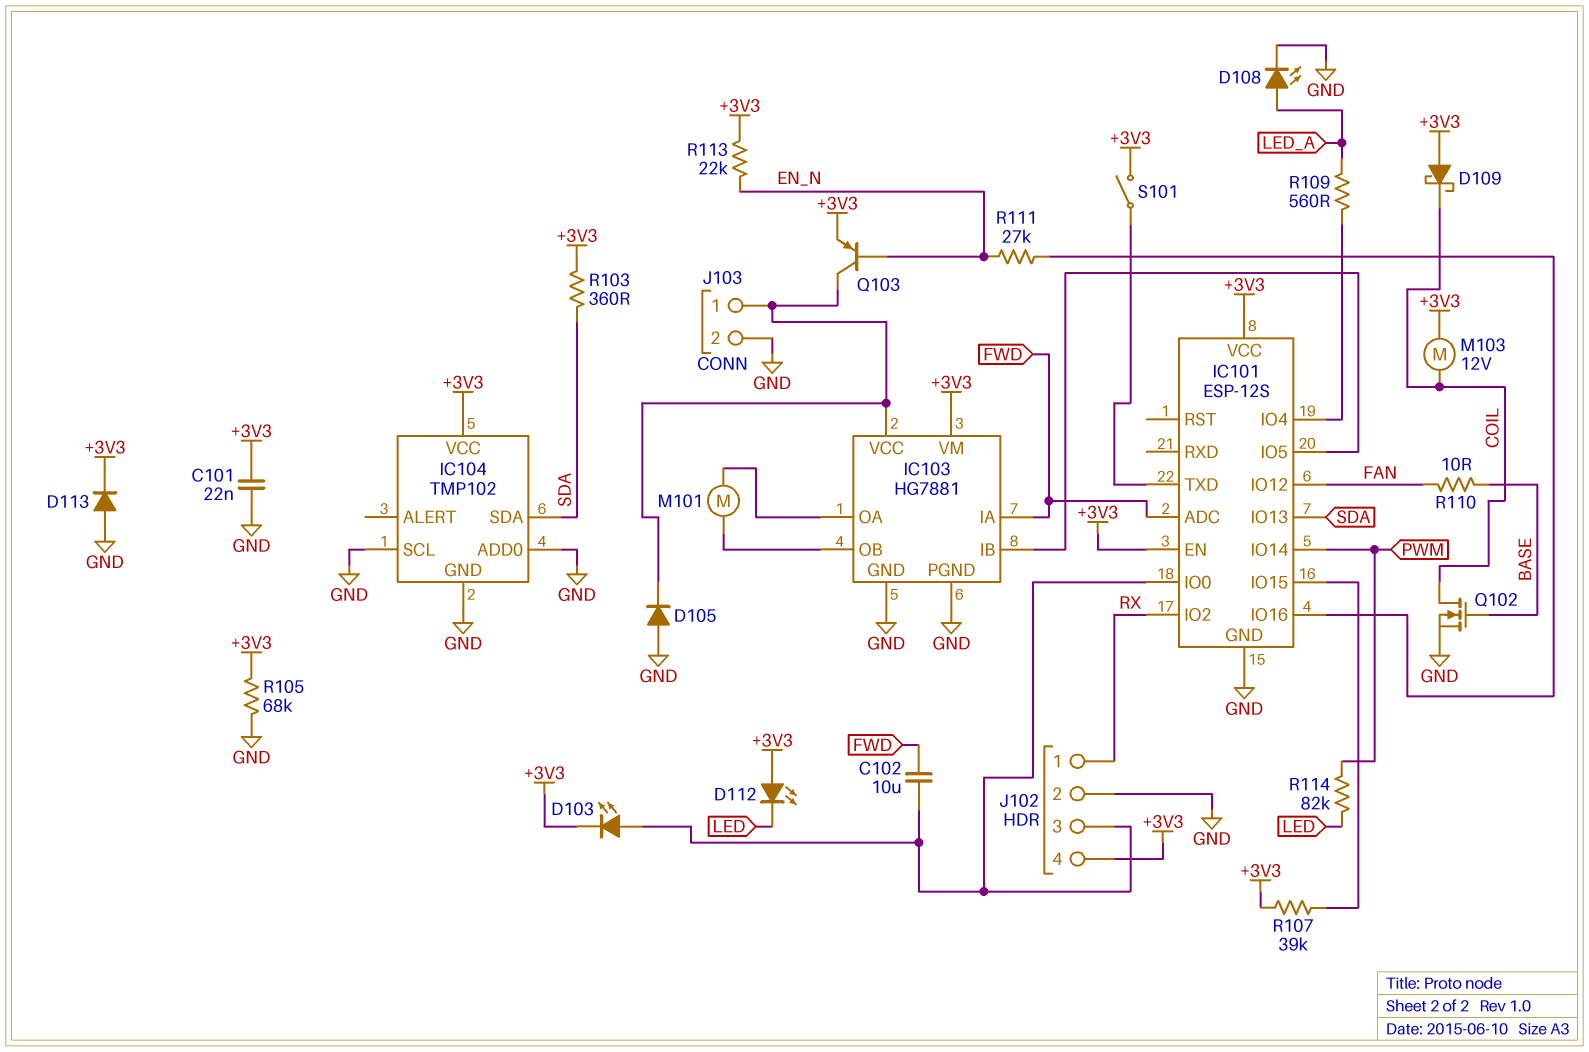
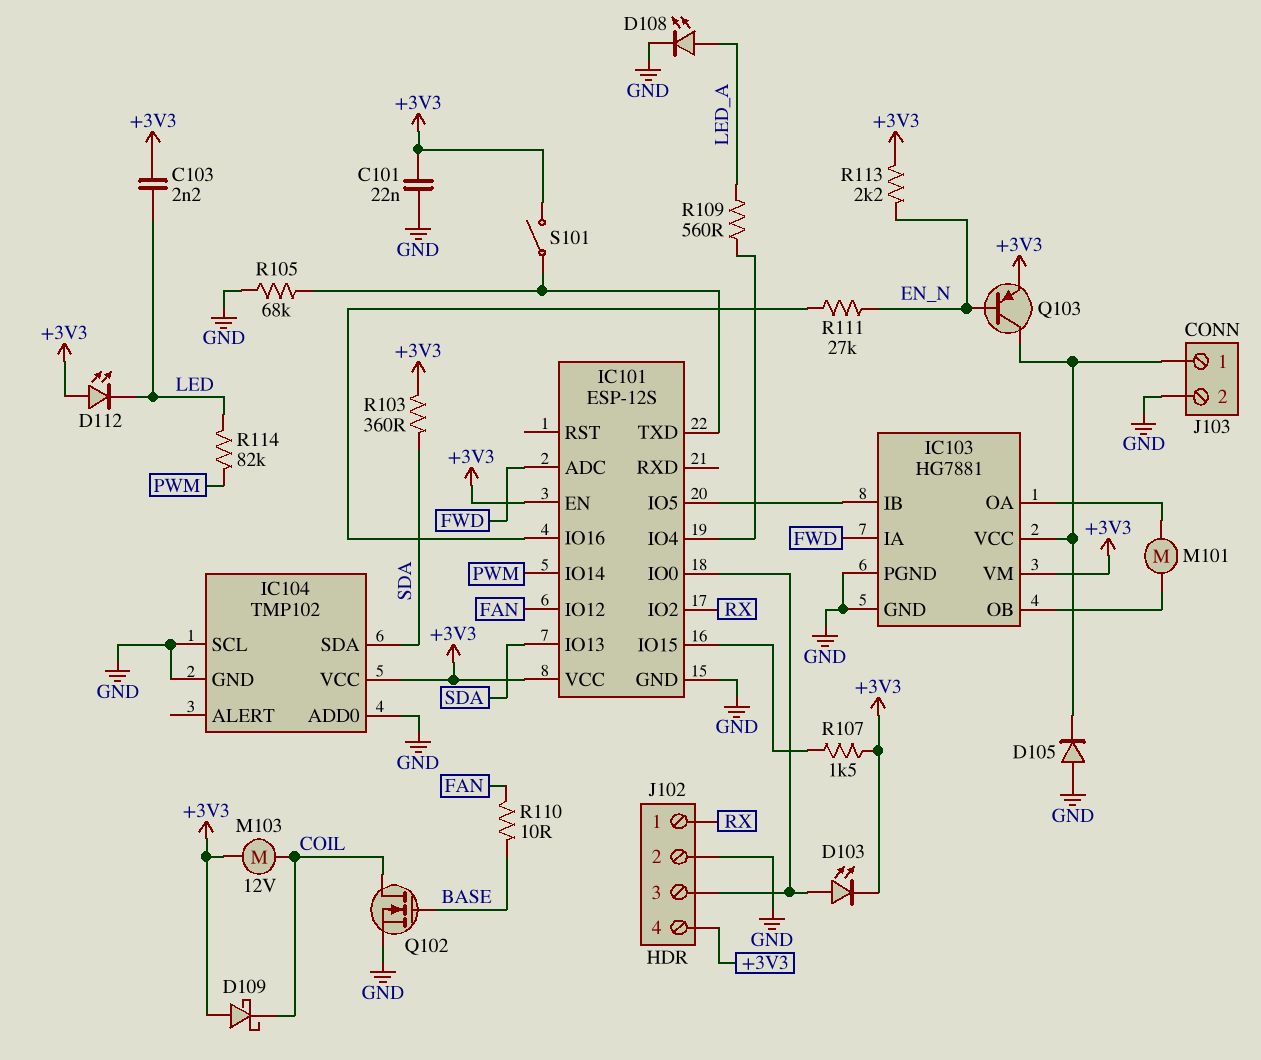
C102: 10uF (FWD, IC101/IO0) -> none
C103: none -> 2.2nF (+3V3, LED)
D113: diode (A GND, K +3V3) -> none
R105: 68k (+3V3, GND) -> 68k (GND, IC101/TXD)
R107: 39k (+3V3, IC101/IO15) -> 1.5k (+3V3, IC101/IO15)
R113: 22k (+3V3, EN_N) -> 2.2k (+3V3, EN_N)

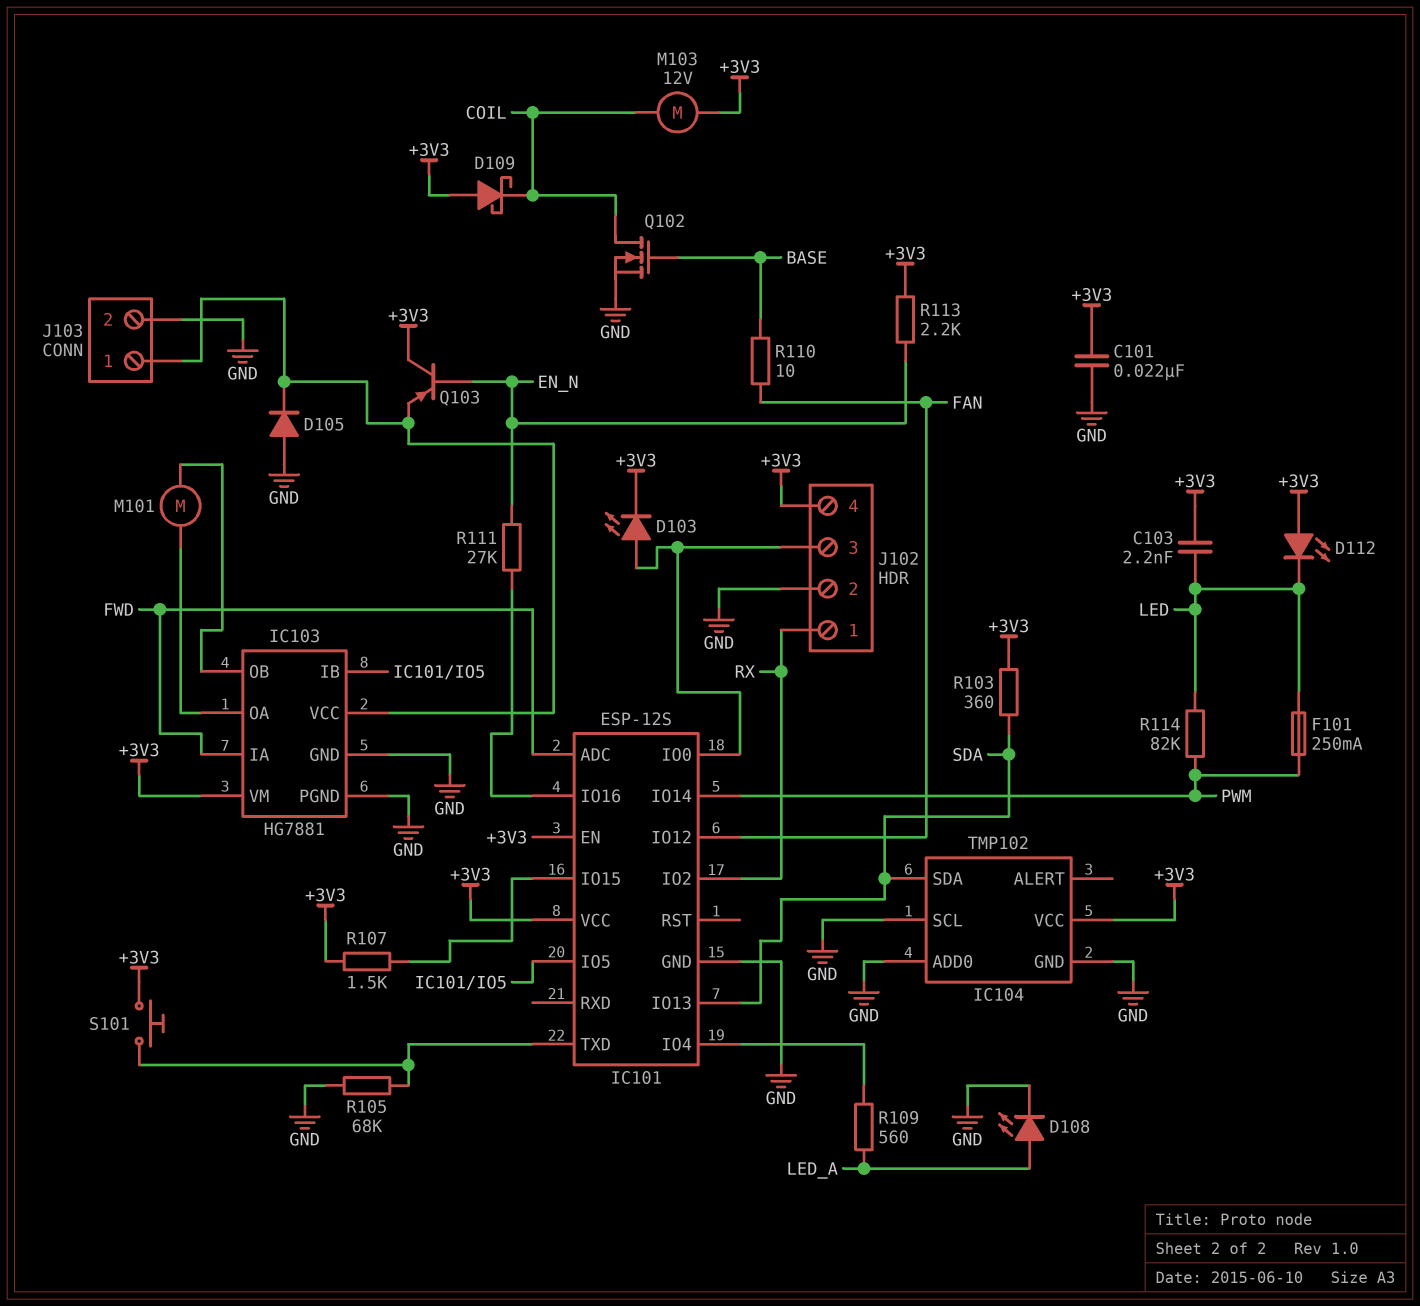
F101: none -> 250mA (LED, PWM)
Q103: PNP (B EN_N, C IC103/VCC, E +3V3) -> PNP (B EN_N, C +3V3, E IC103/VCC)
S101: switch (+3V3, IC101/TXD) -> button (+3V3, IC101/TXD)

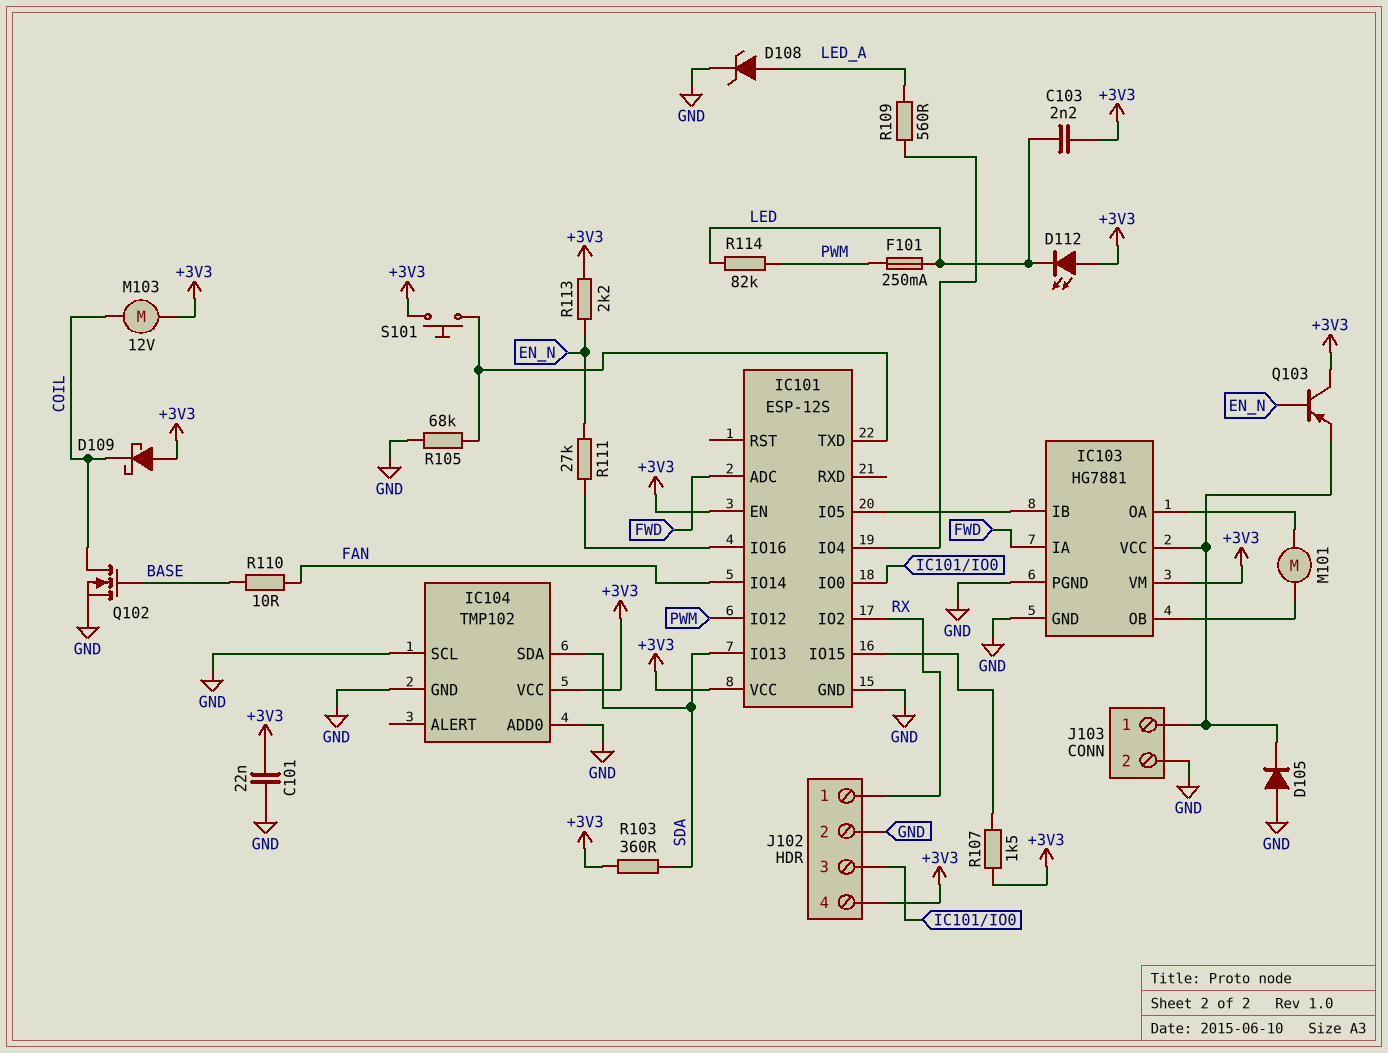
D103: LED (A IC101/IO0, K +3V3) -> none
D108: LED (A LED_A, K GND) -> zener (A LED_A, K GND)
IC101 pin IO12: FAN -> PWM
IC101 pin IO14: PWM -> FAN

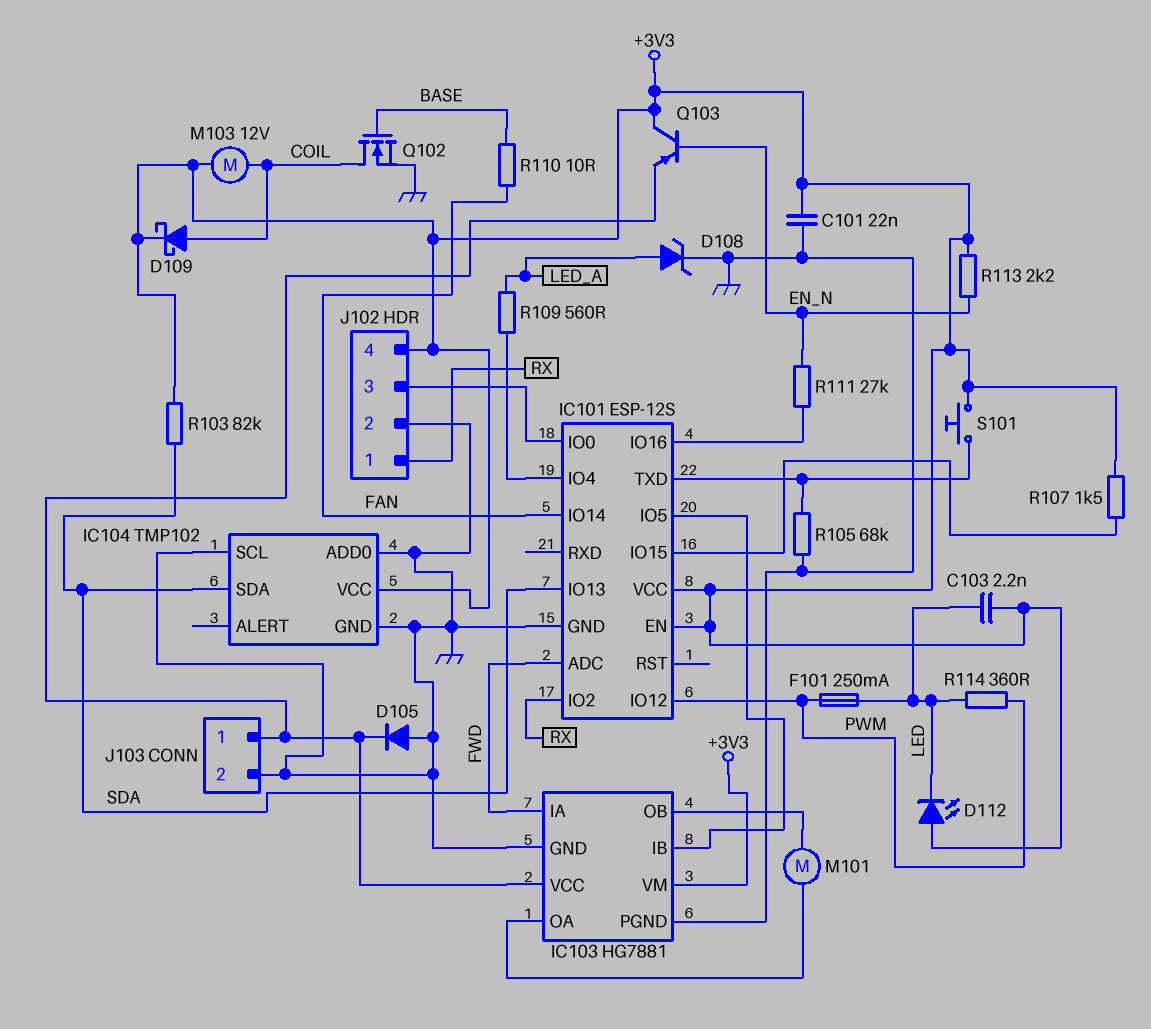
D109: schottky (A +3V3, K COIL) -> schottky (A COIL, K +3V3)
R103: 360 (+3V3, SDA) -> 82k (+3V3, SDA)
R114: 82k (LED, PWM) -> 360 (LED, PWM)

